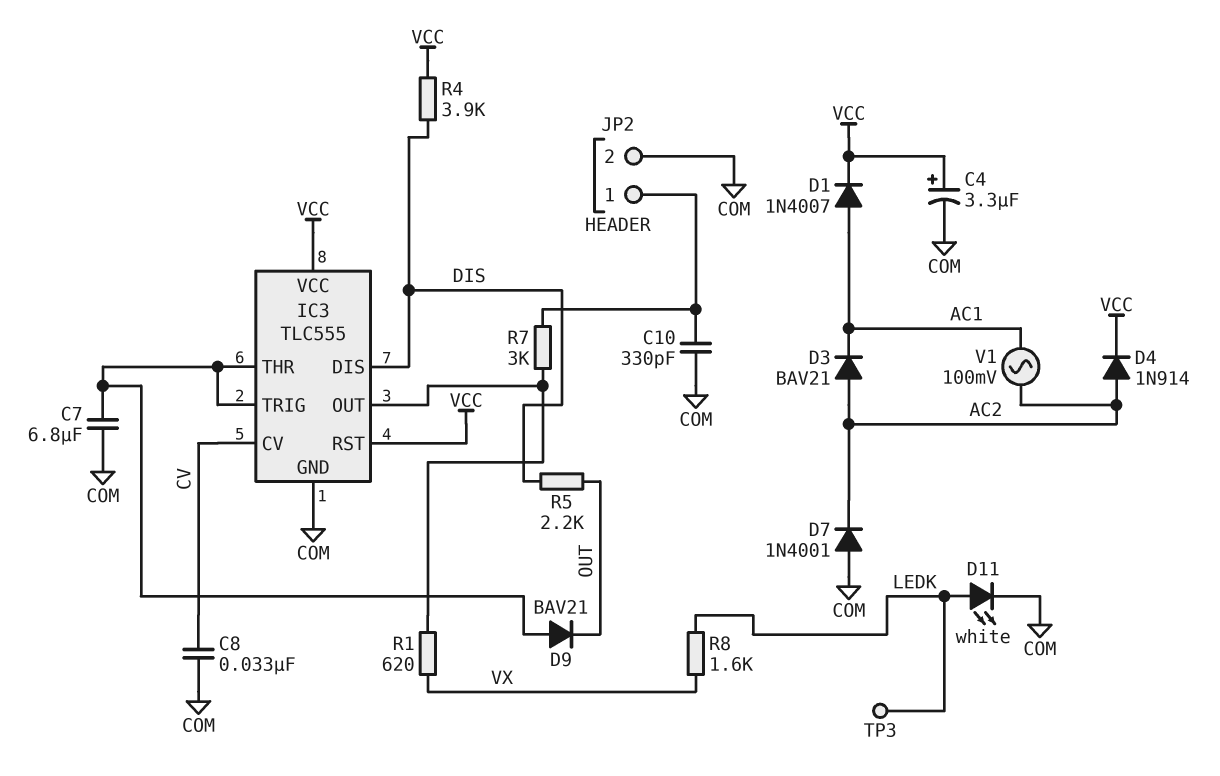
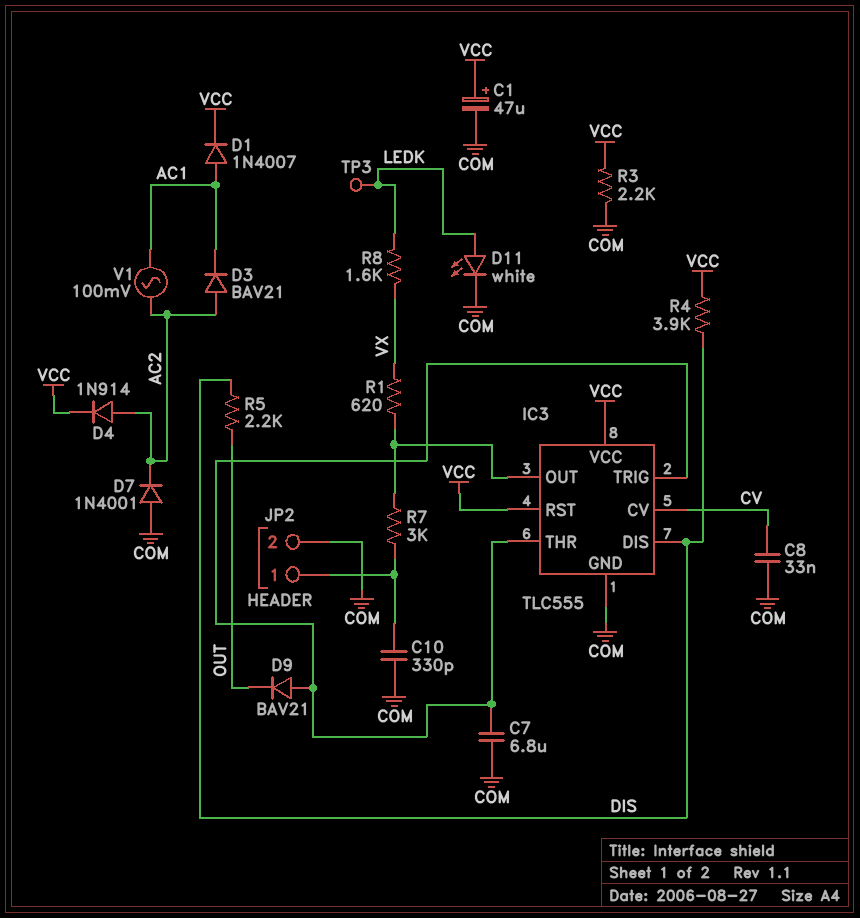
C1: none -> 47uF (plus VCC, minus COM)
C4: 3.3uF (plus VCC, minus COM) -> none
R3: none -> 2.2k (COM, VCC)

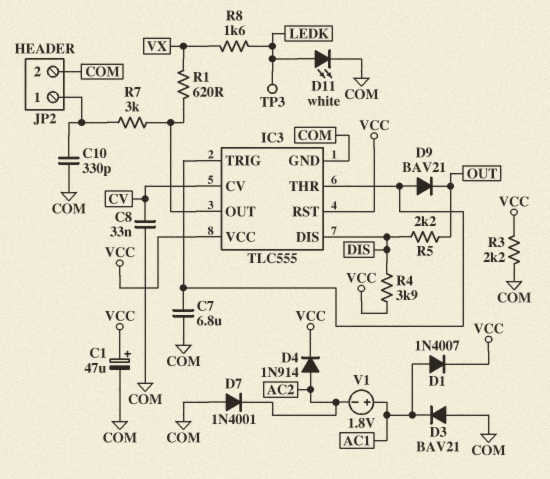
D3: diode BAV21 (A AC2, K AC1) -> diode BAV21 (A COM, K AC1)
V1: AC 100mV (AC1, AC2) -> 1.8V (plus AC1, minus AC2)

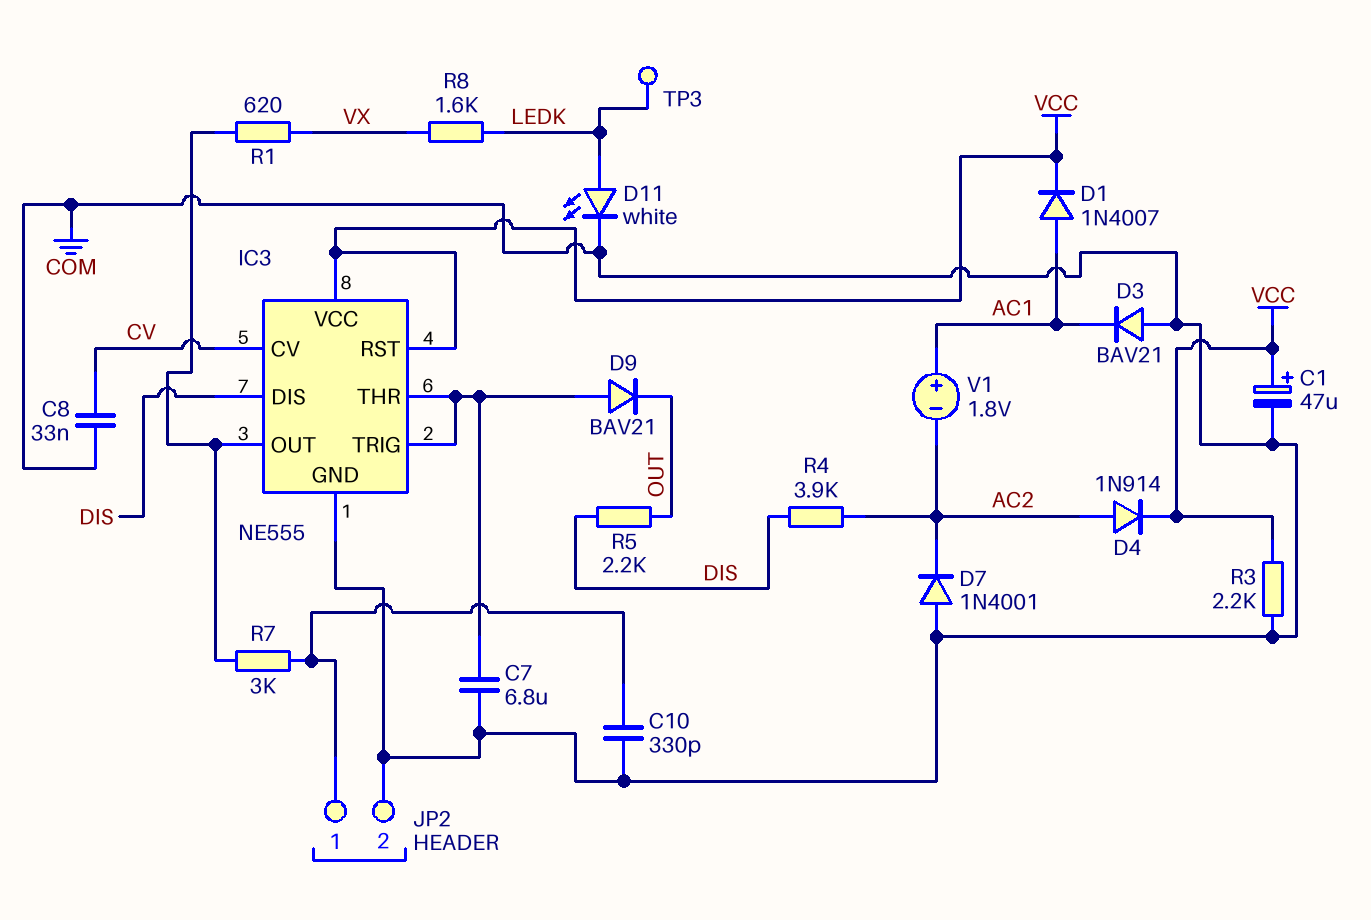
IC3: TLC555 -> NE555
R4: 3.9k (DIS, VCC) -> 3.9k (AC2, DIS)

